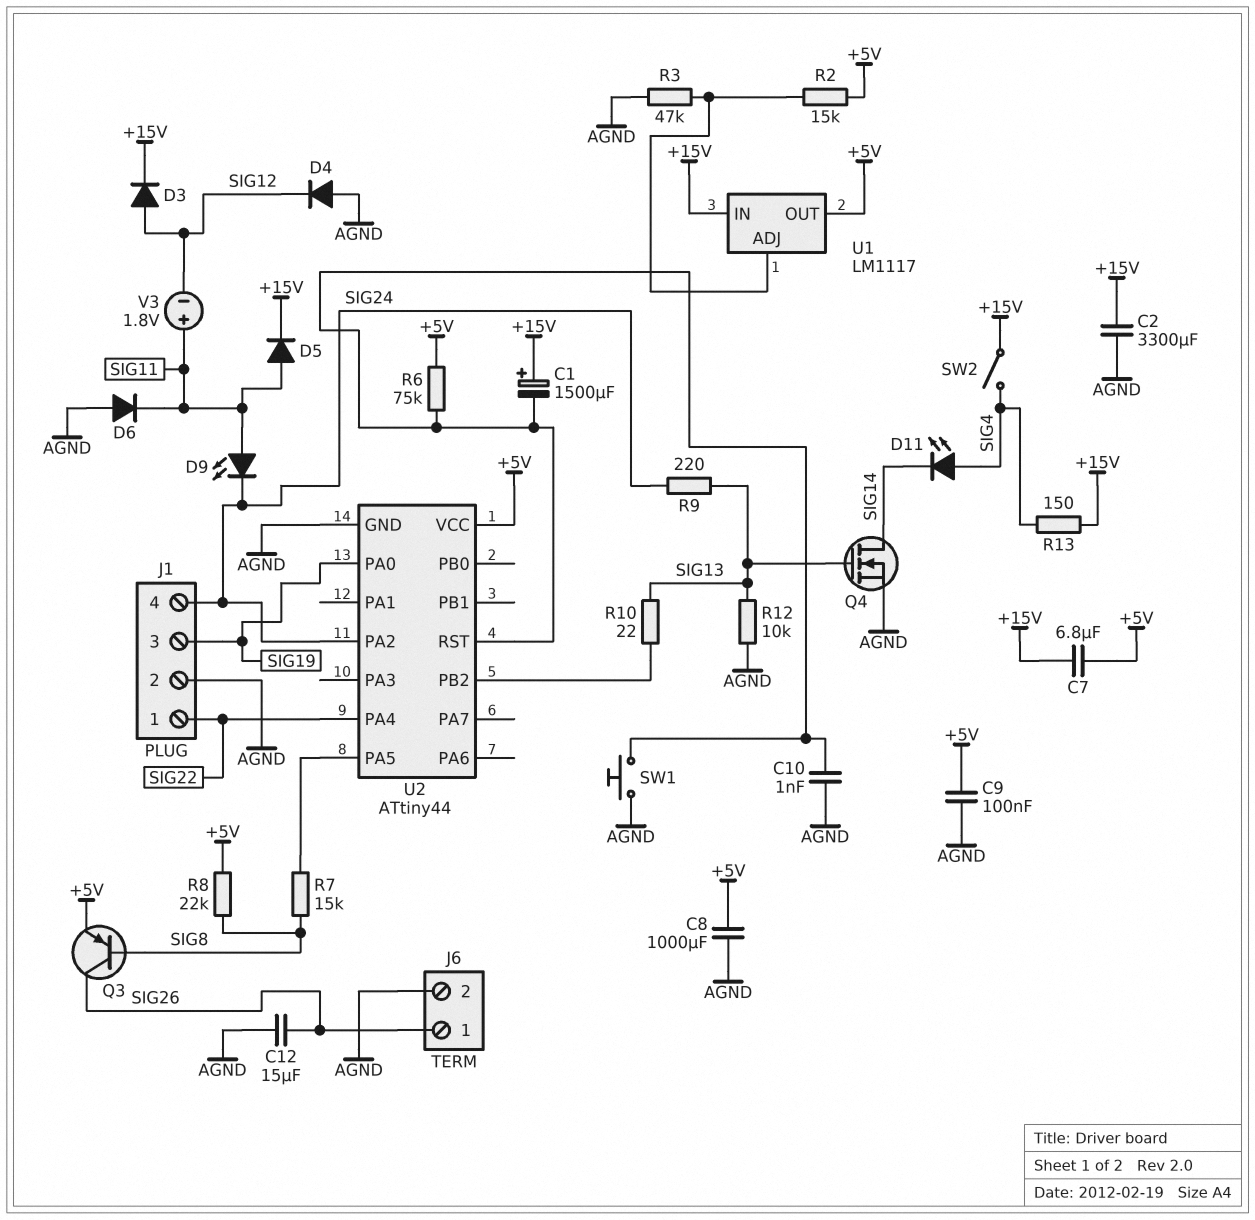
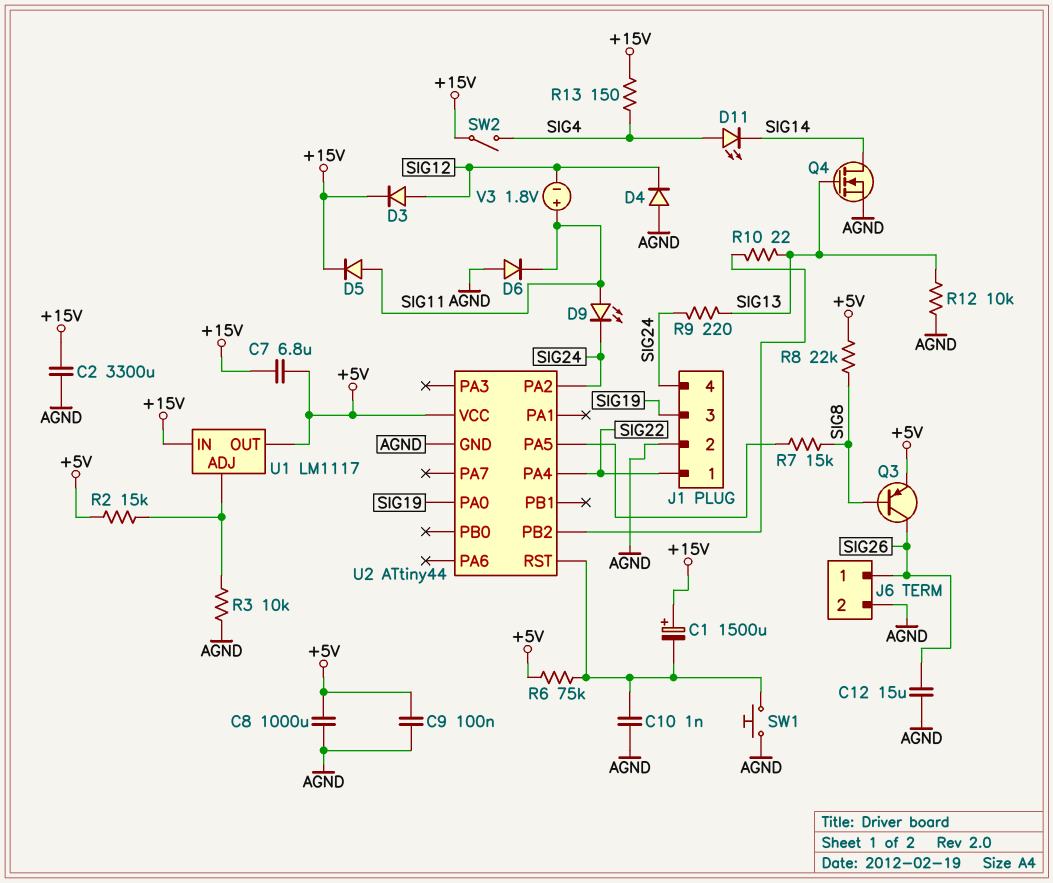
R3: 47k (AGND, U1/ADJ) -> 10k (AGND, U1/ADJ)

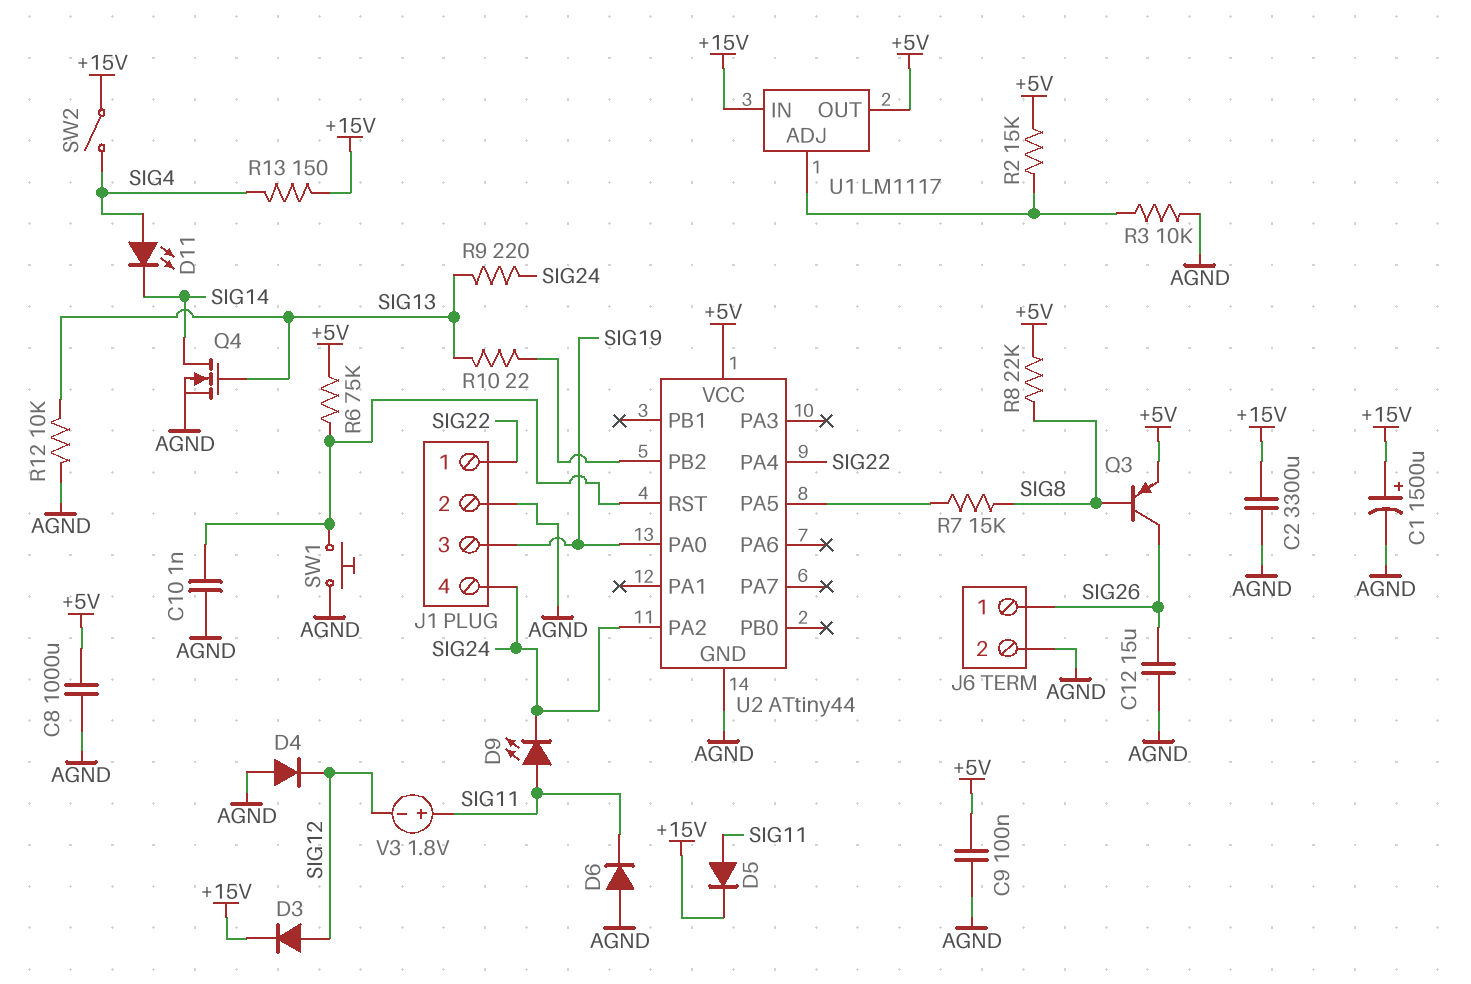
C1: 1500uF (plus +15V, minus U2/RST) -> 1500uF (plus +15V, minus AGND)
C7: 6.8uF (+5V, +15V) -> none

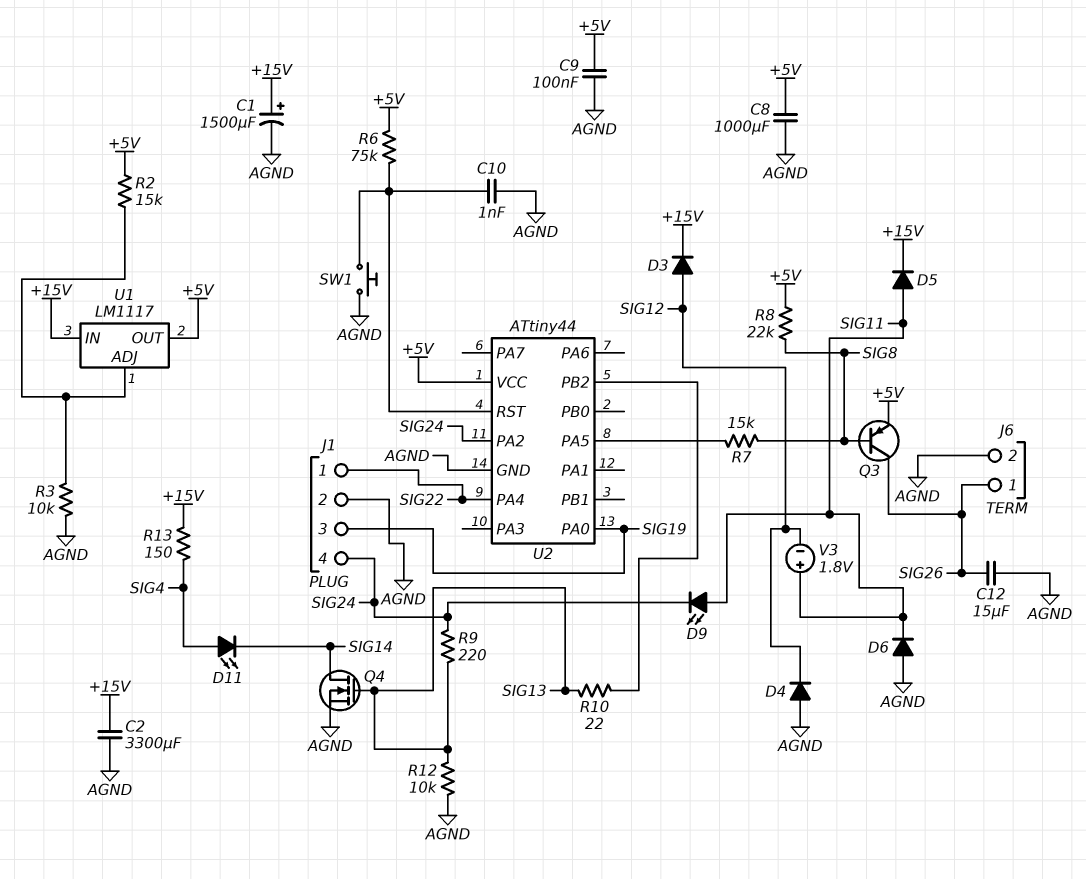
SW2: switch (+15V, SIG4) -> none

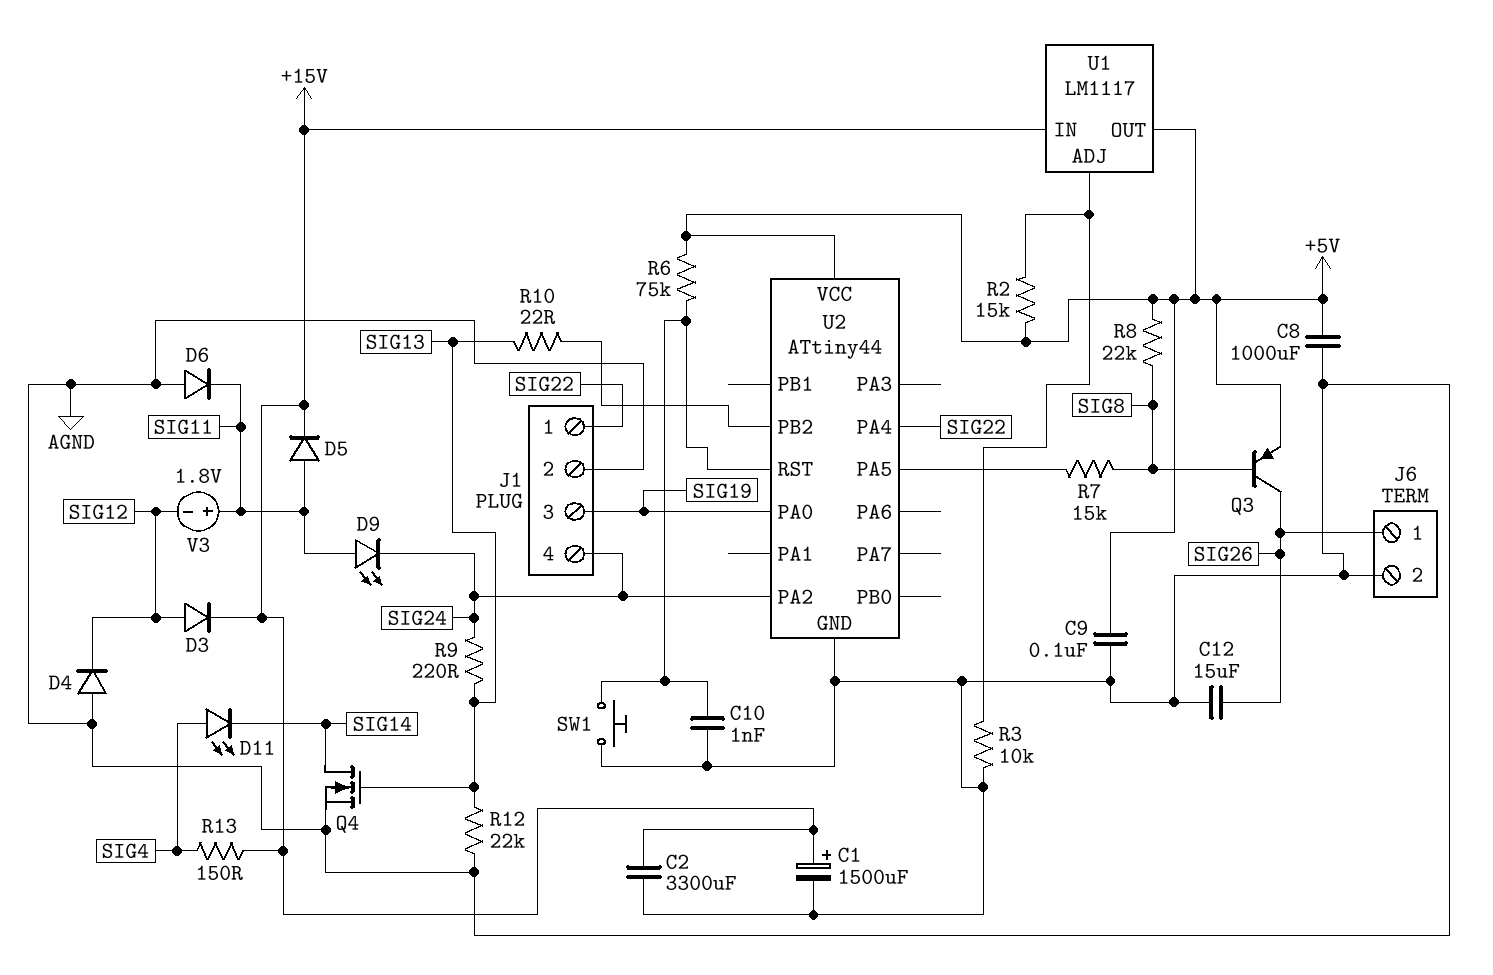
R12: 10k (AGND, SIG13) -> 22k (AGND, SIG13)

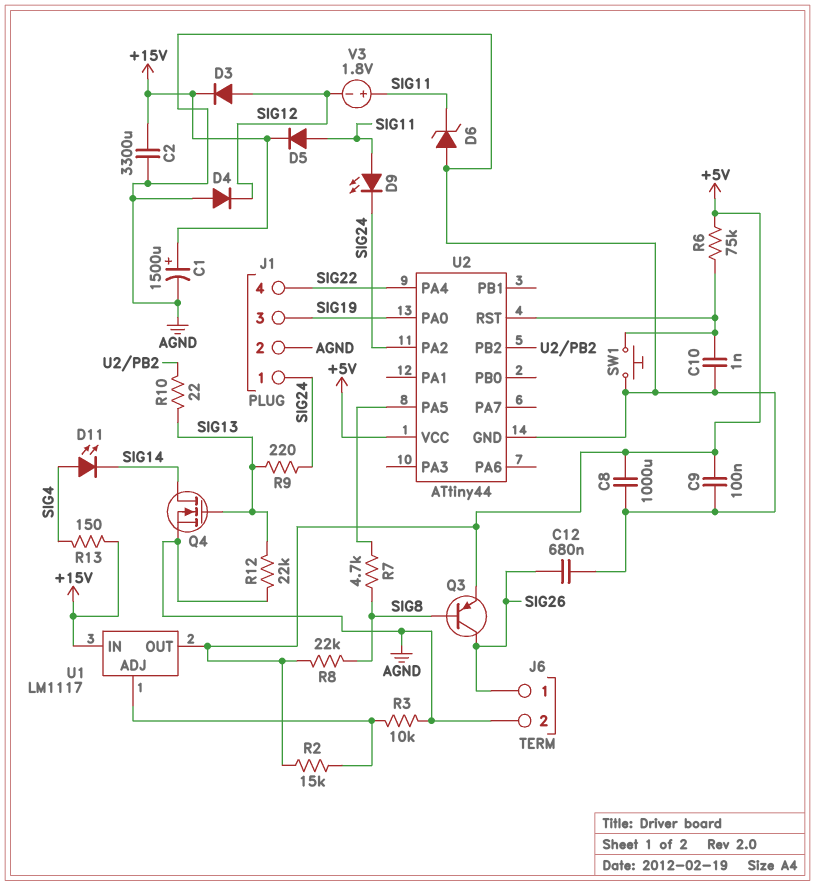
C12: 15uF (AGND, SIG26) -> 680nF (AGND, SIG26)
D6: diode (A AGND, K SIG11) -> zener (A AGND, K SIG11)
J1 pin 1: SIG22 -> SIG24
J1 pin 4: SIG24 -> SIG22
R7: 15k (SIG8, U2/PA5) -> 4.7k (SIG8, U2/PA5)

